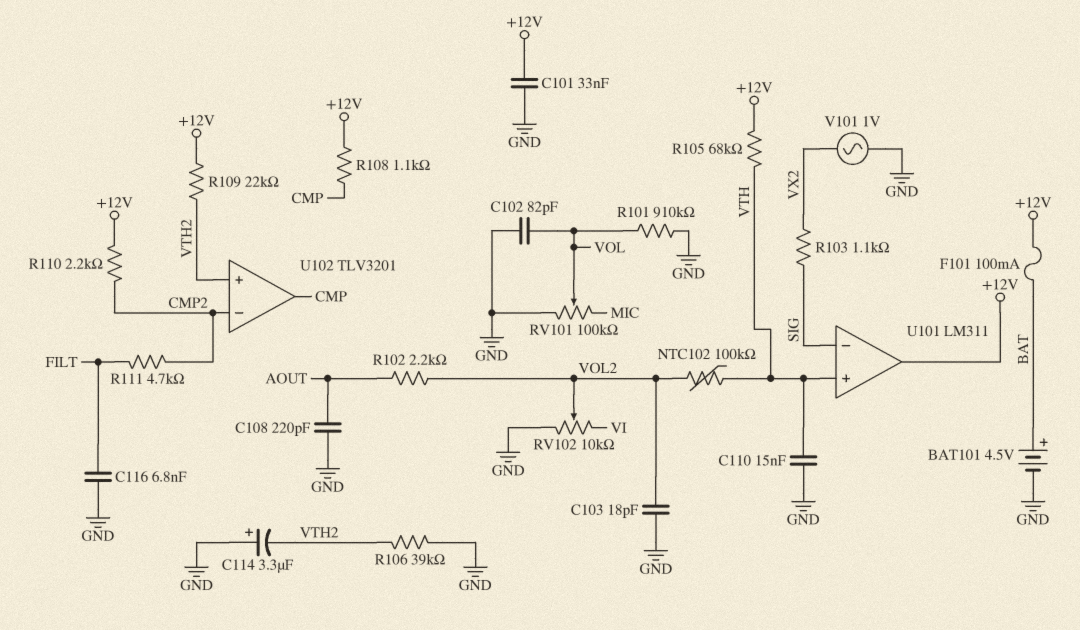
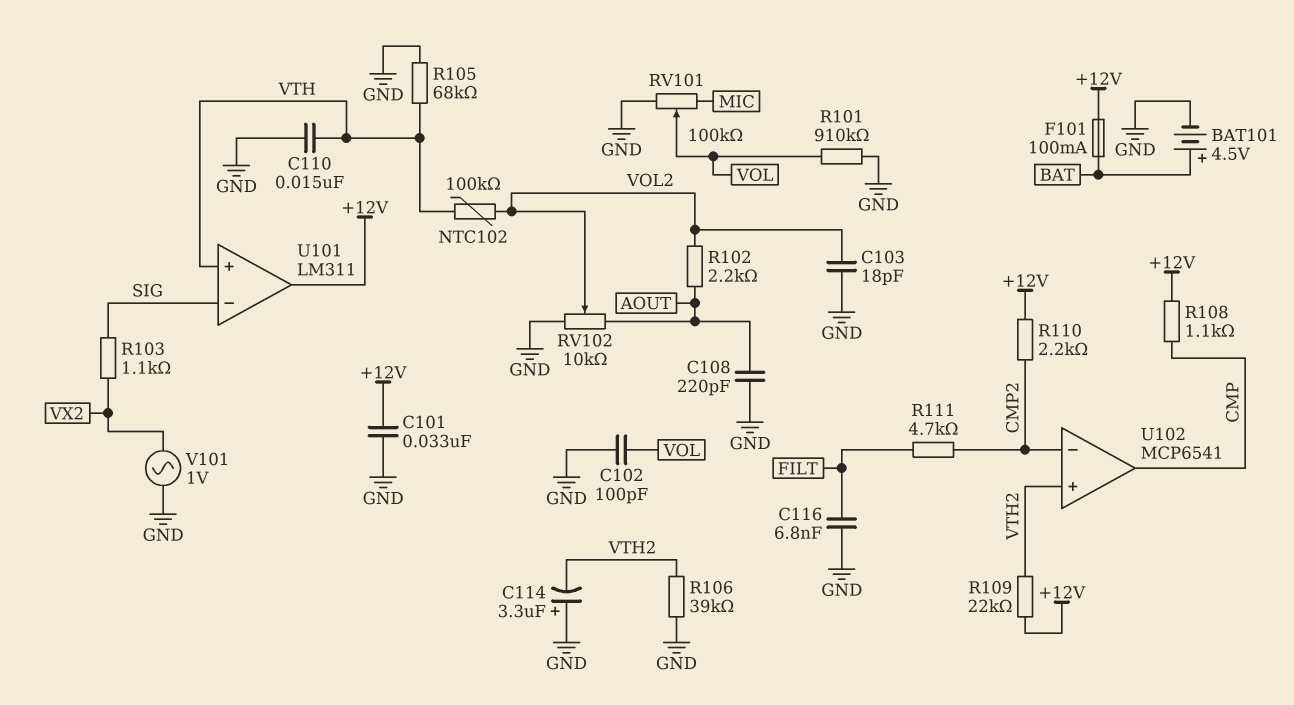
C102: 82pF (GND, VOL) -> 100pF (GND, VOL)
R105: 68k (+12V, VTH) -> 68k (GND, VTH)
RV102: 10k (GND, VI, wiper VOL2) -> 10k (AOUT, GND, wiper VOL2)
U102: TLV3201 -> MCP6541

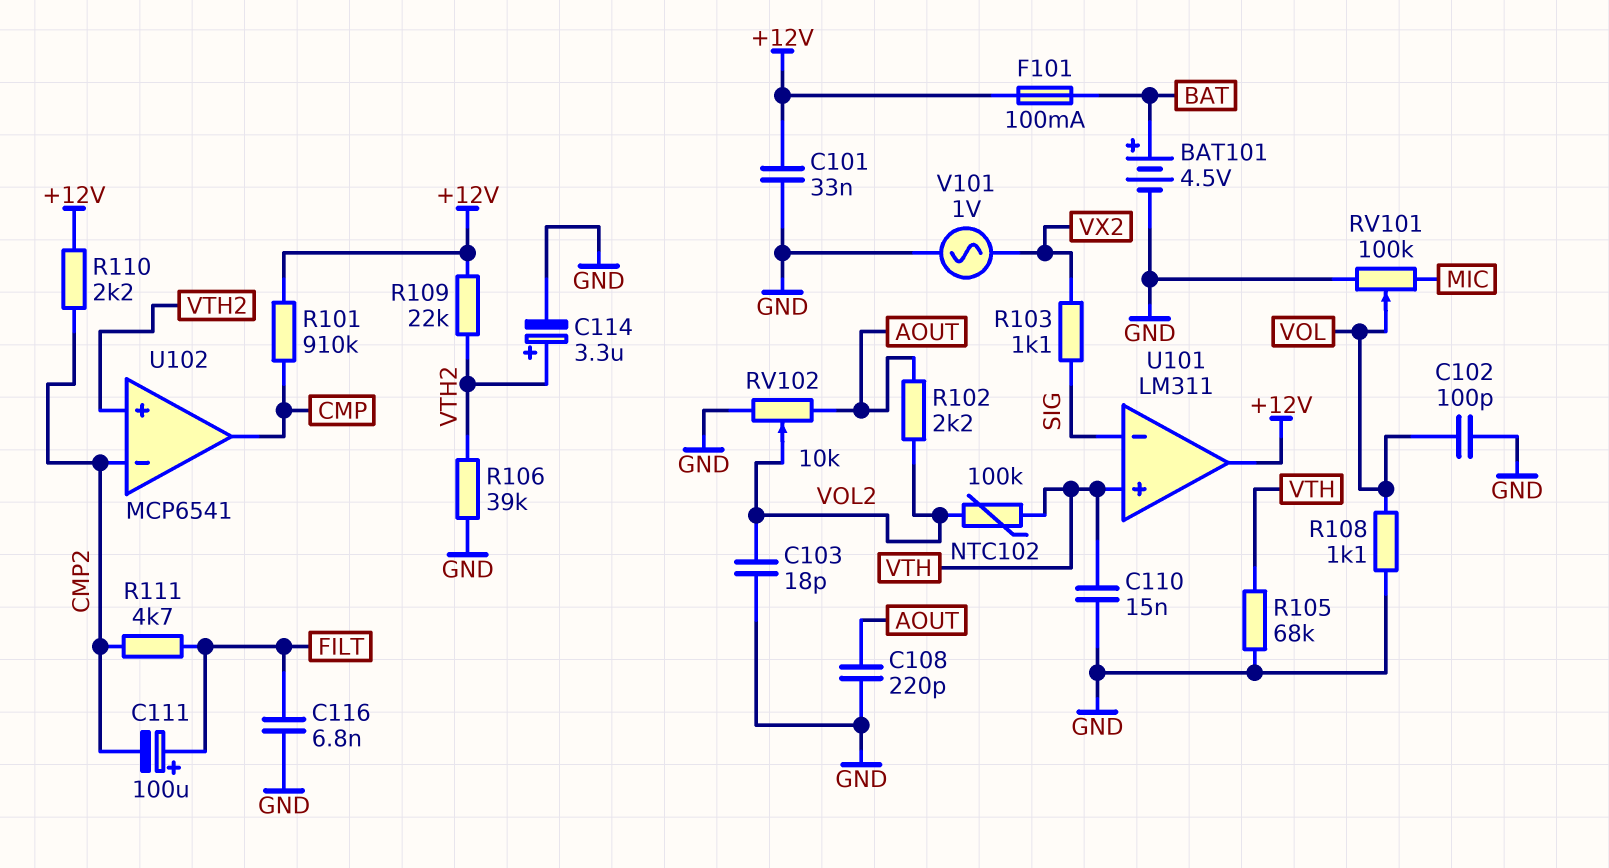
C111: none -> 100uF (plus FILT, minus CMP2)
C114: 3.3uF (plus GND, minus VTH2) -> 3.3uF (plus VTH2, minus GND)
R101: 910k (GND, VOL) -> 910k (+12V, CMP)
R108: 1.1k (+12V, CMP) -> 1.1k (GND, VOL)

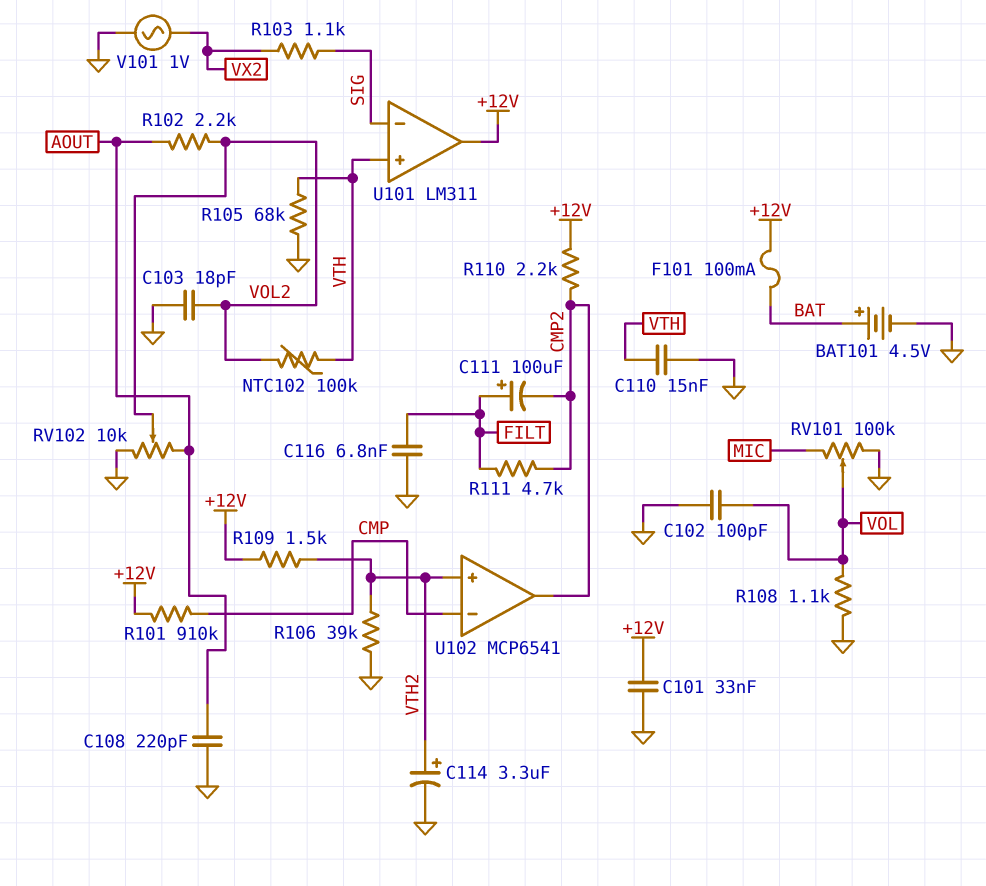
R109: 22k (+12V, VTH2) -> 1.5k (+12V, VTH2)
U102 pin in-: CMP2 -> CMP
U102 pin out: CMP -> CMP2

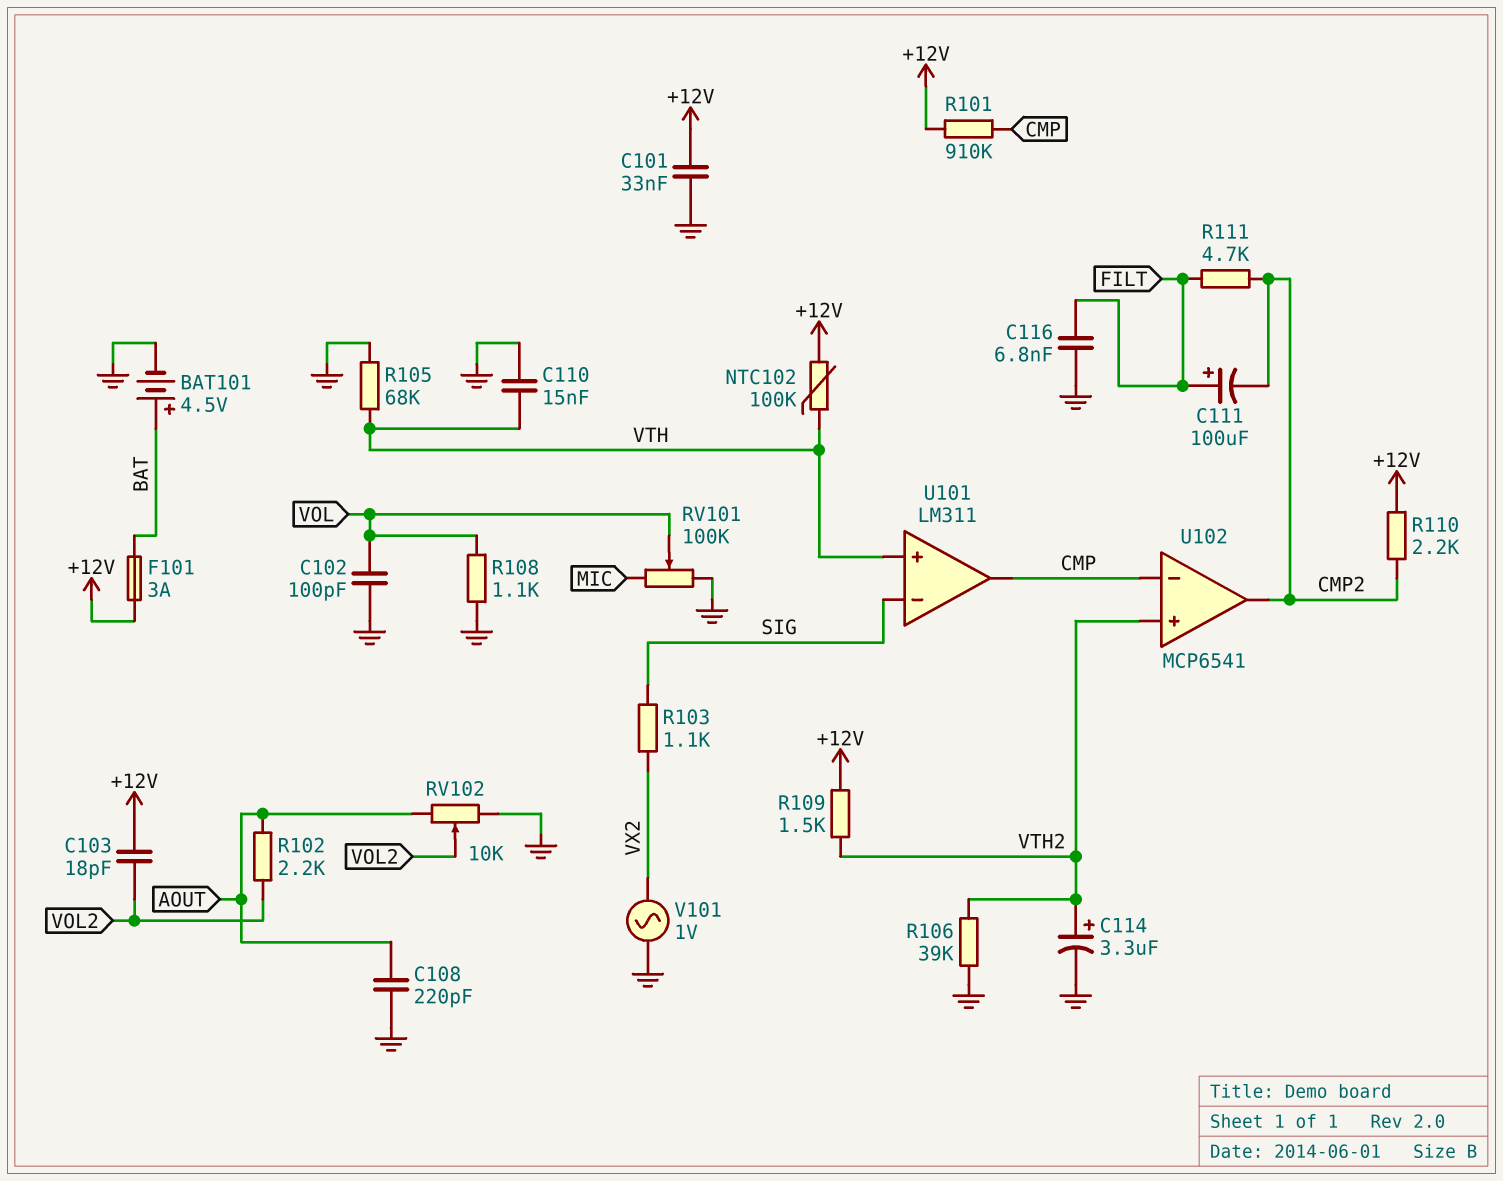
C103: 18pF (GND, VOL2) -> 18pF (+12V, VOL2)
F101: 100mA (+12V, BAT) -> 3A (+12V, BAT)
NTC102: 100k (VOL2, VTH) -> 100k (+12V, VTH)
U101 pin out: +12V -> CMP

